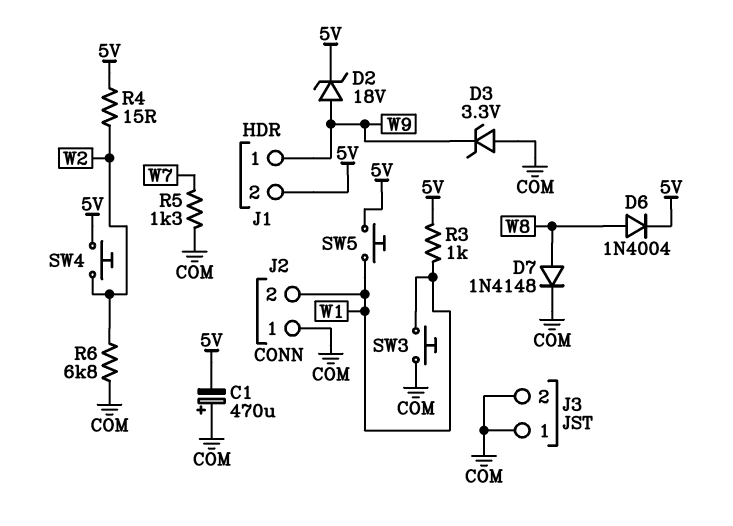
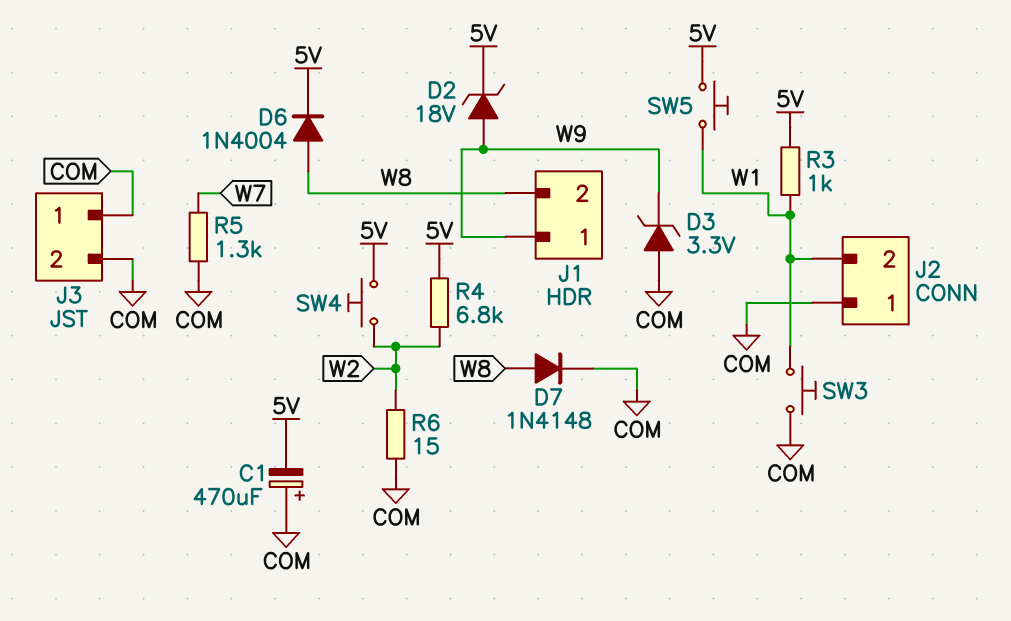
J1 pin 2: 5V -> W8
R4: 15 (5V, W2) -> 6.8k (5V, W2)
R6: 6.8k (COM, W2) -> 15 (COM, W2)

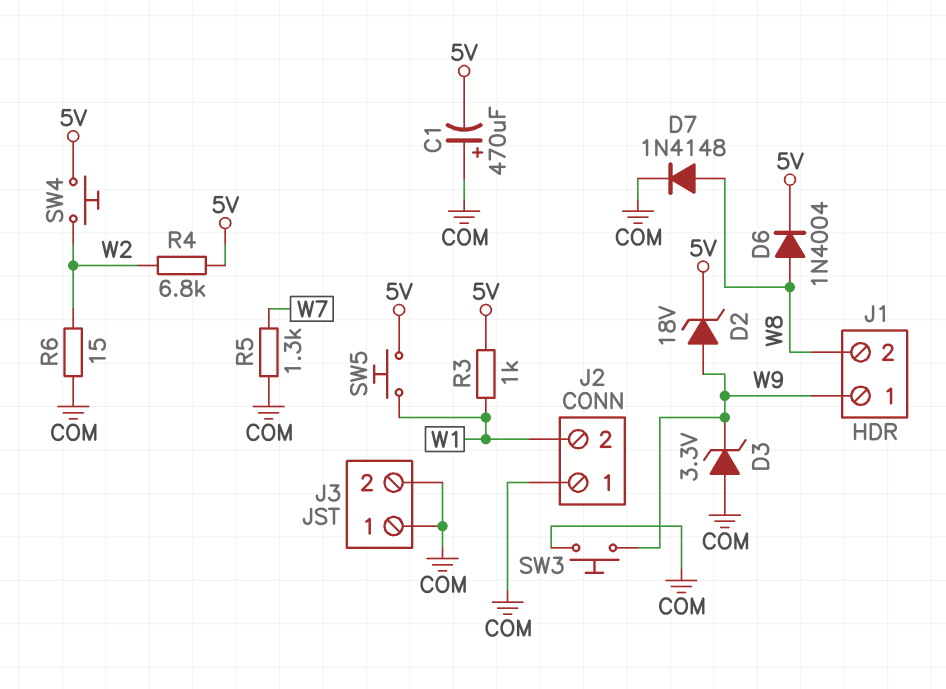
SW3: button (COM, W1) -> button (COM, W9)

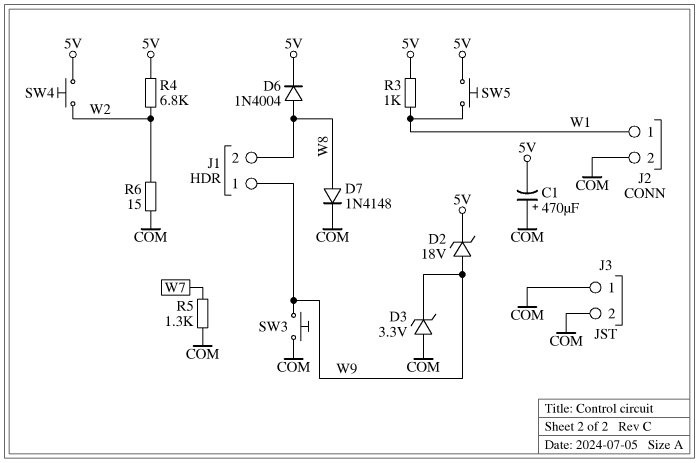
J2 pin 1: COM -> W1
J2 pin 2: W1 -> COM

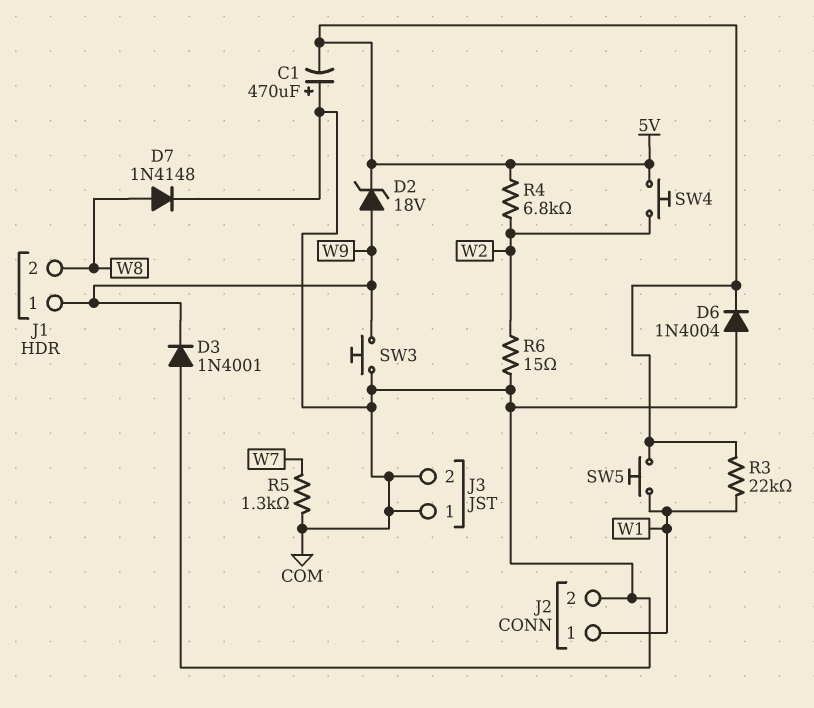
D3: zener 3.3V (A COM, K W9) -> diode 1N4001 (A COM, K W9)
D6: diode 1N4004 (A W8, K 5V) -> diode 1N4004 (A COM, K 5V)
R3: 1k (5V, W1) -> 22k (5V, W1)

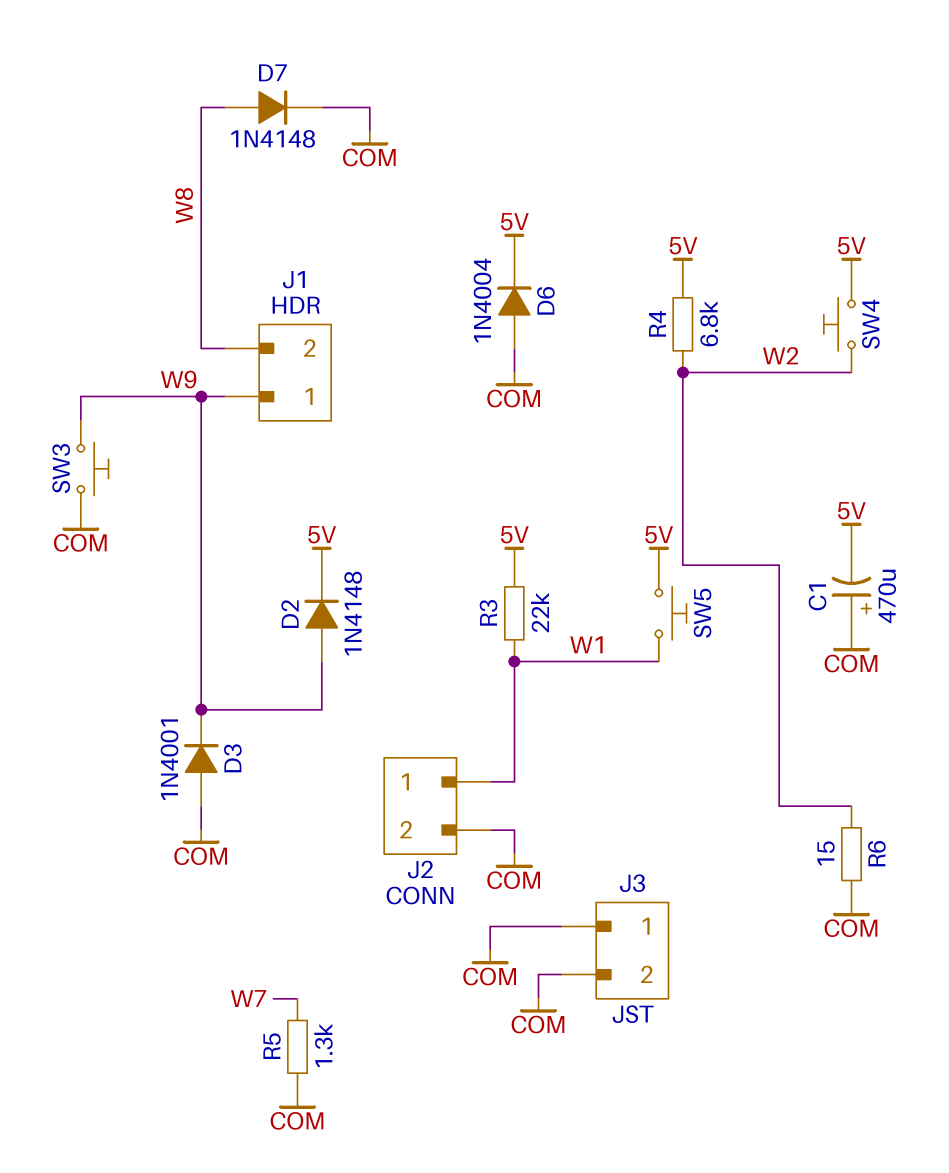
D2: zener 18V (A W9, K 5V) -> diode 1N4148 (A W9, K 5V)

